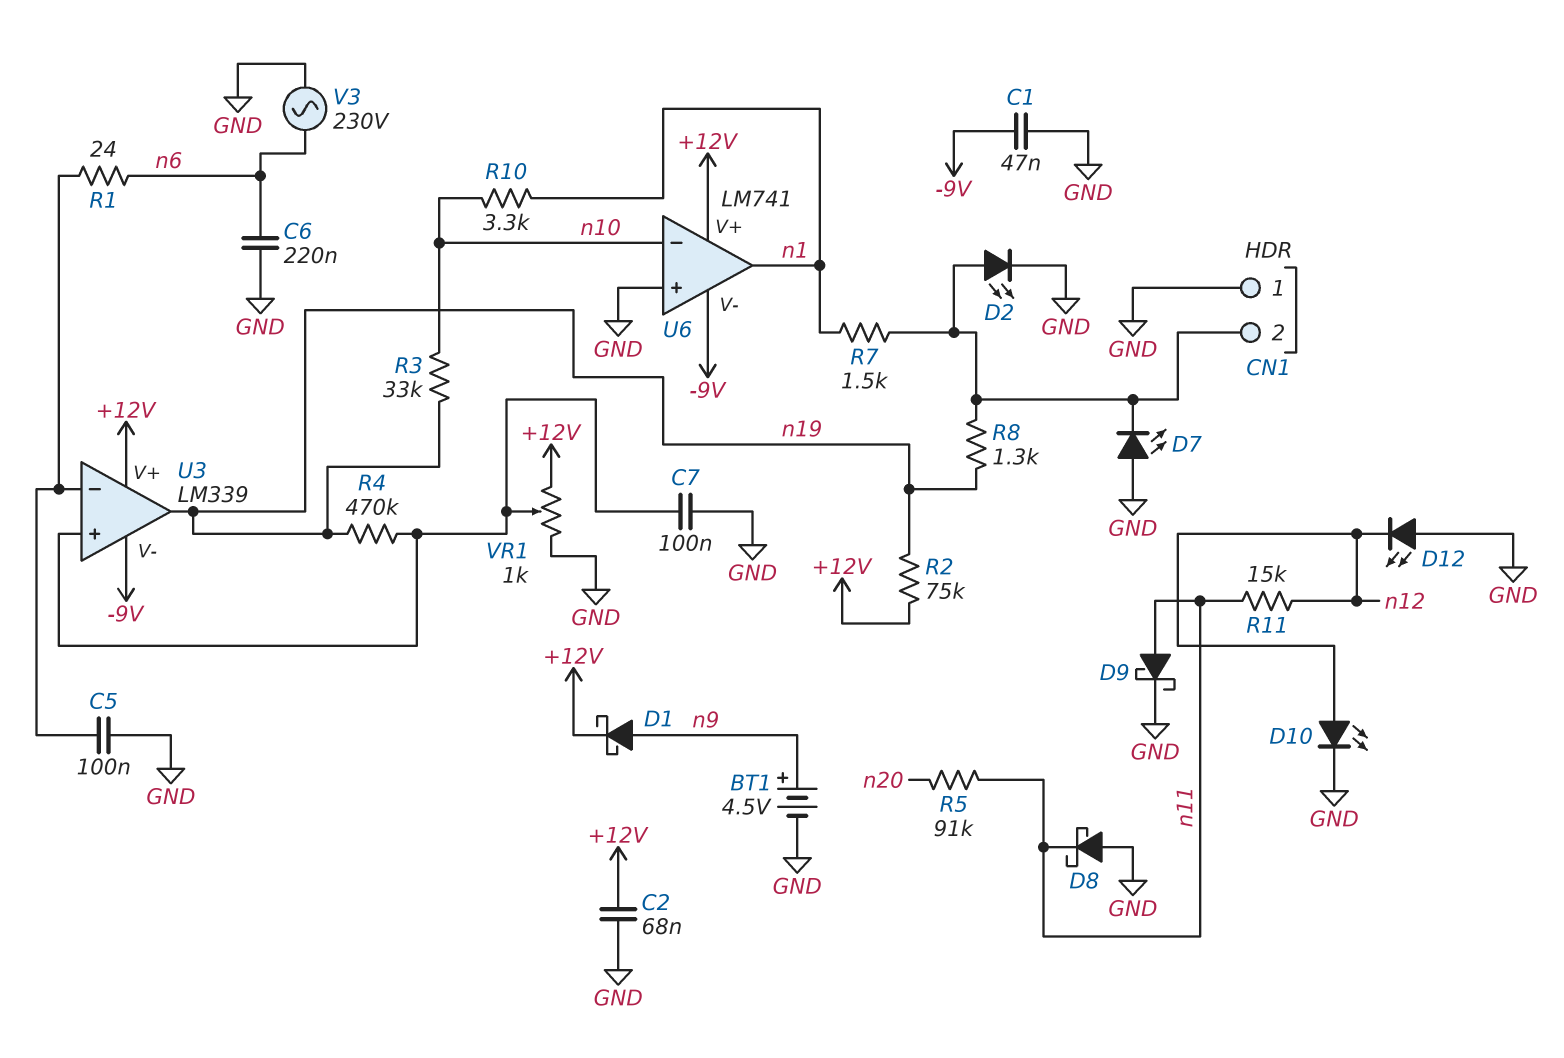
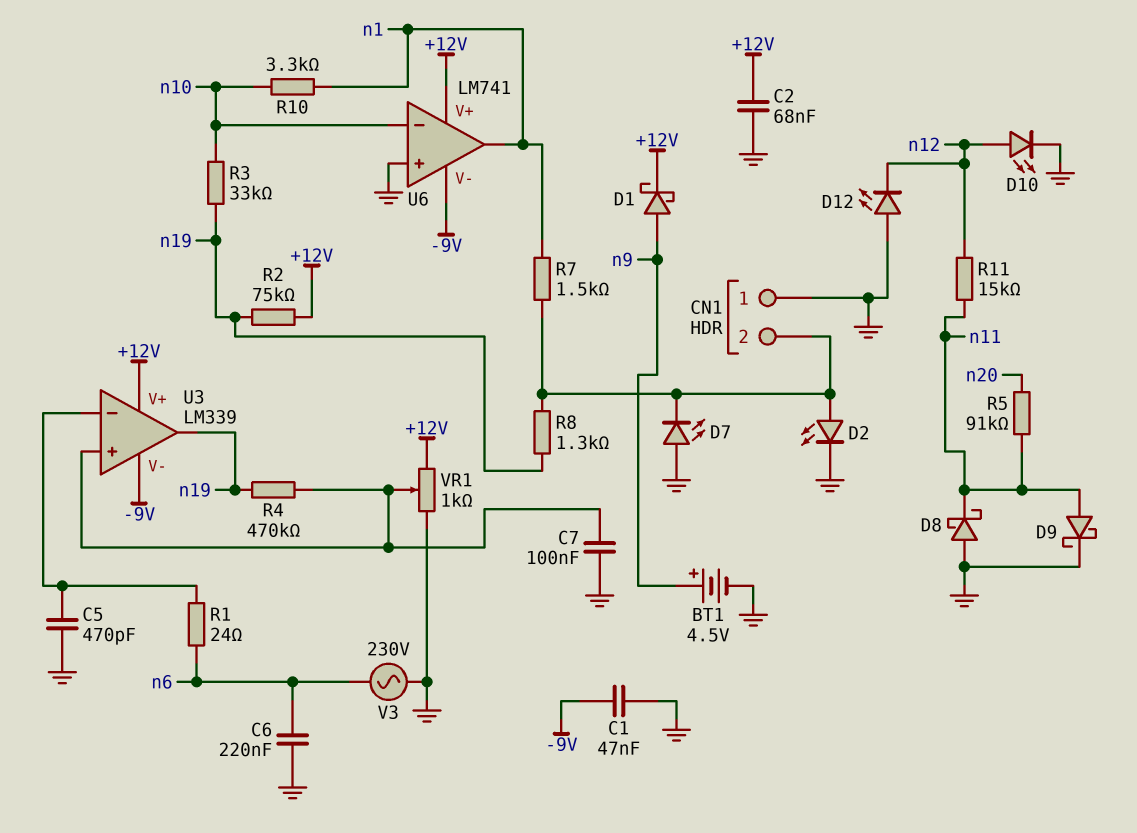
C5: 100nF (GND, U3/in-) -> 470pF (GND, U3/in-)

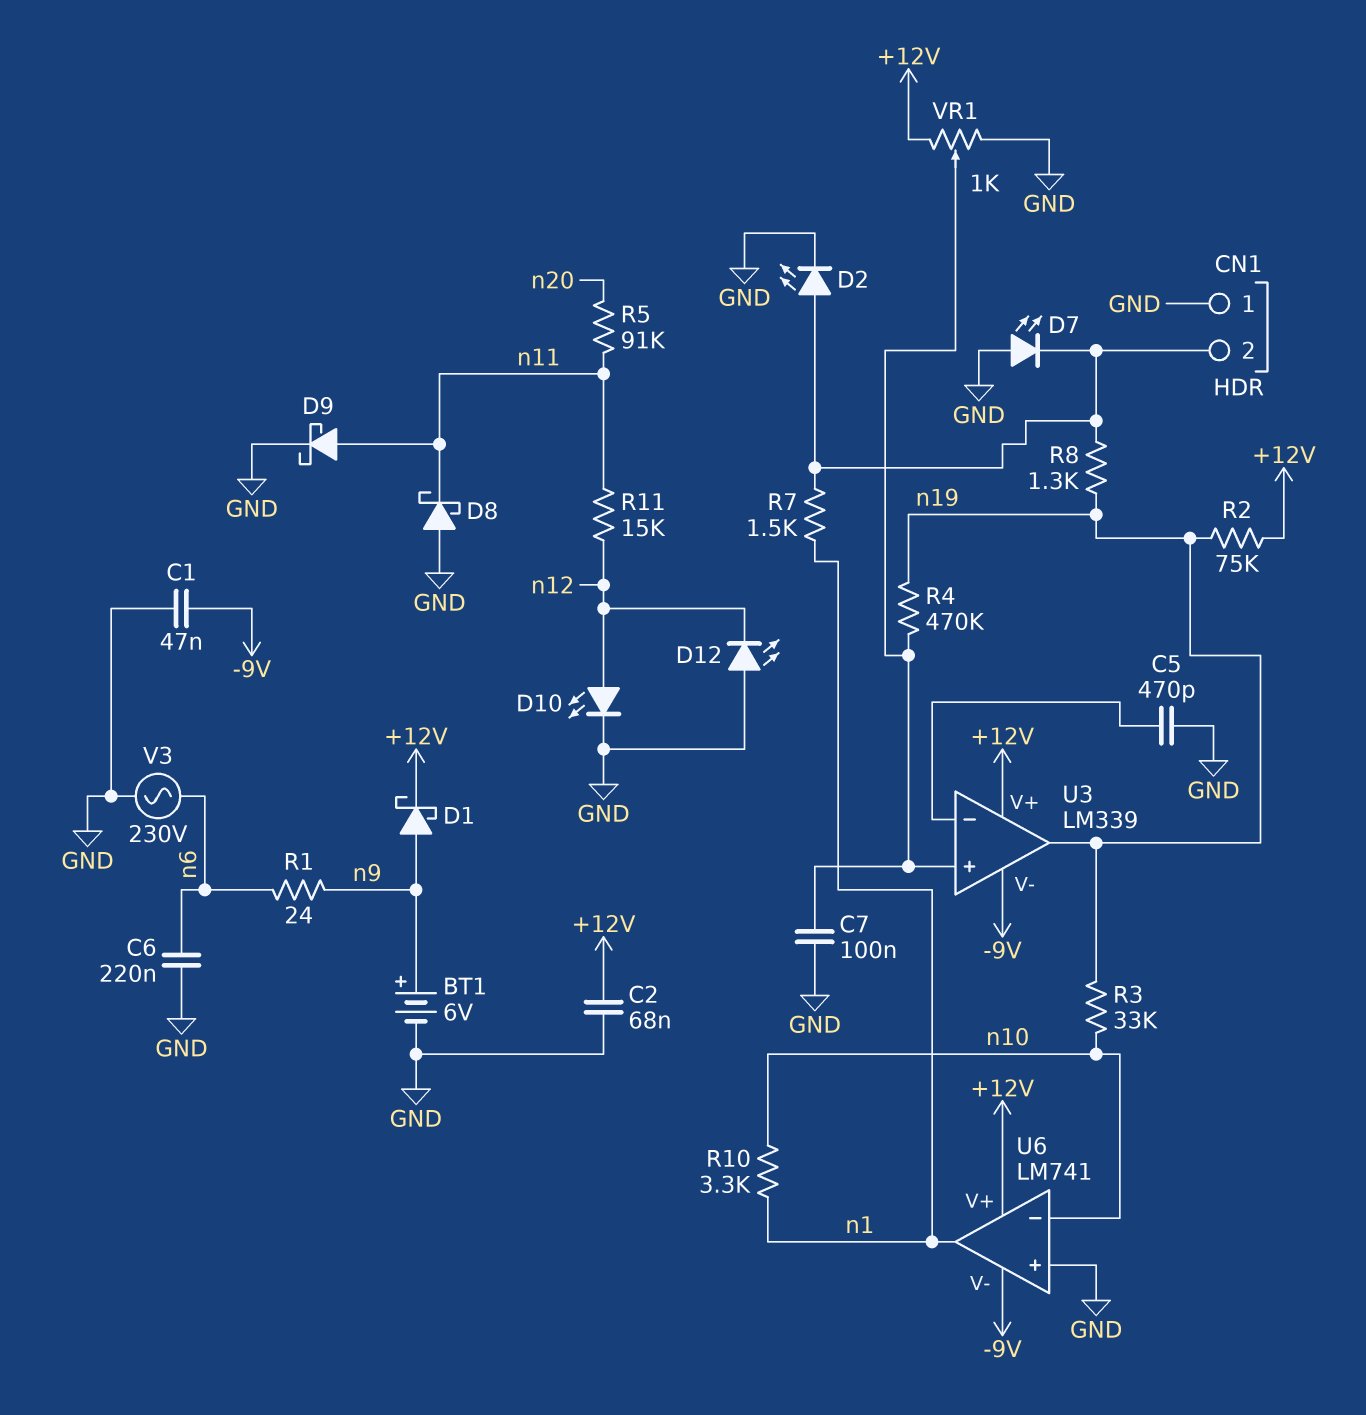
BT1: 4.5V (plus n9, minus GND) -> 6V (plus n9, minus GND)
R1: 24 (U3/in-, n6) -> 24 (n6, n9)

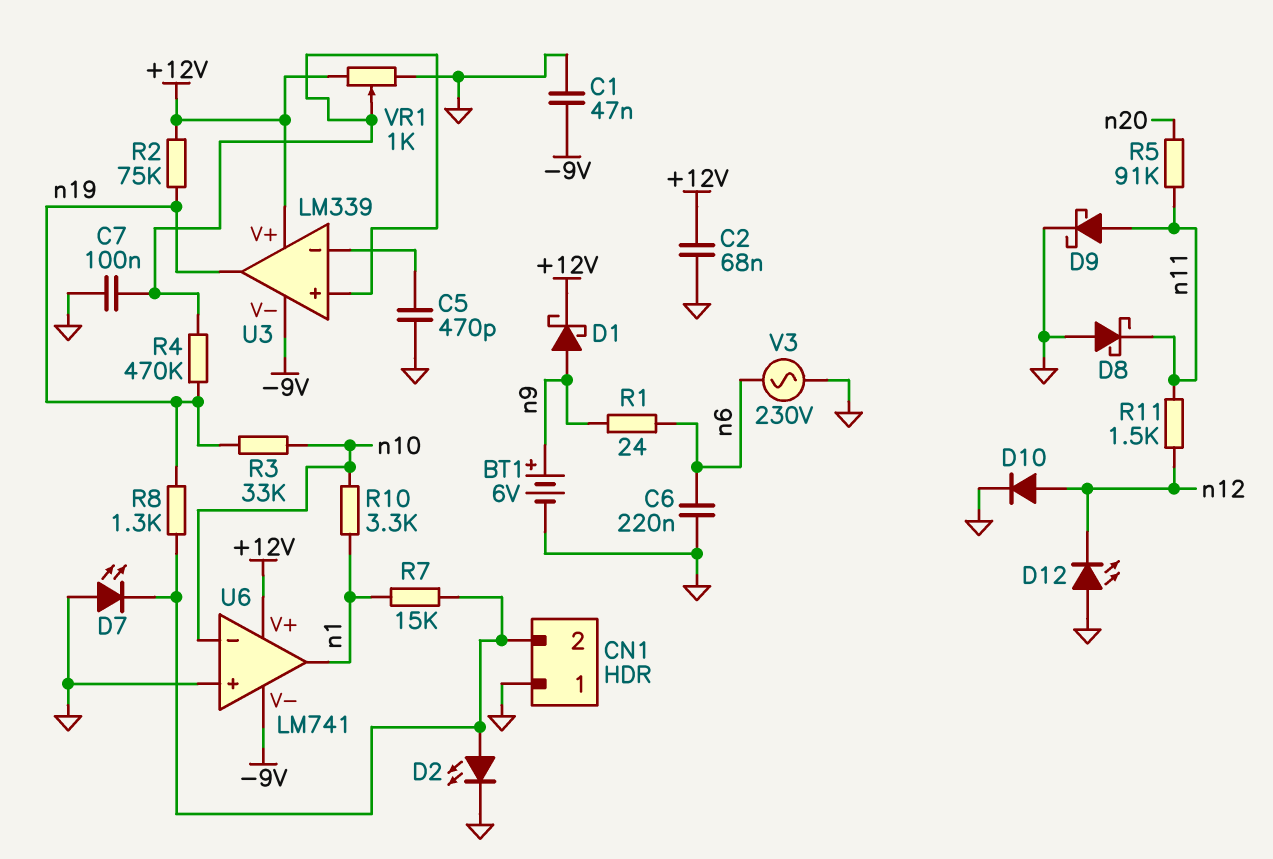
D10: LED (A n12, K GND) -> diode (A n12, K GND)
R7: 1.5k (CN1/2, n1) -> 15k (CN1/2, n1)
R11: 15k (n11, n12) -> 1.5k (n11, n12)

